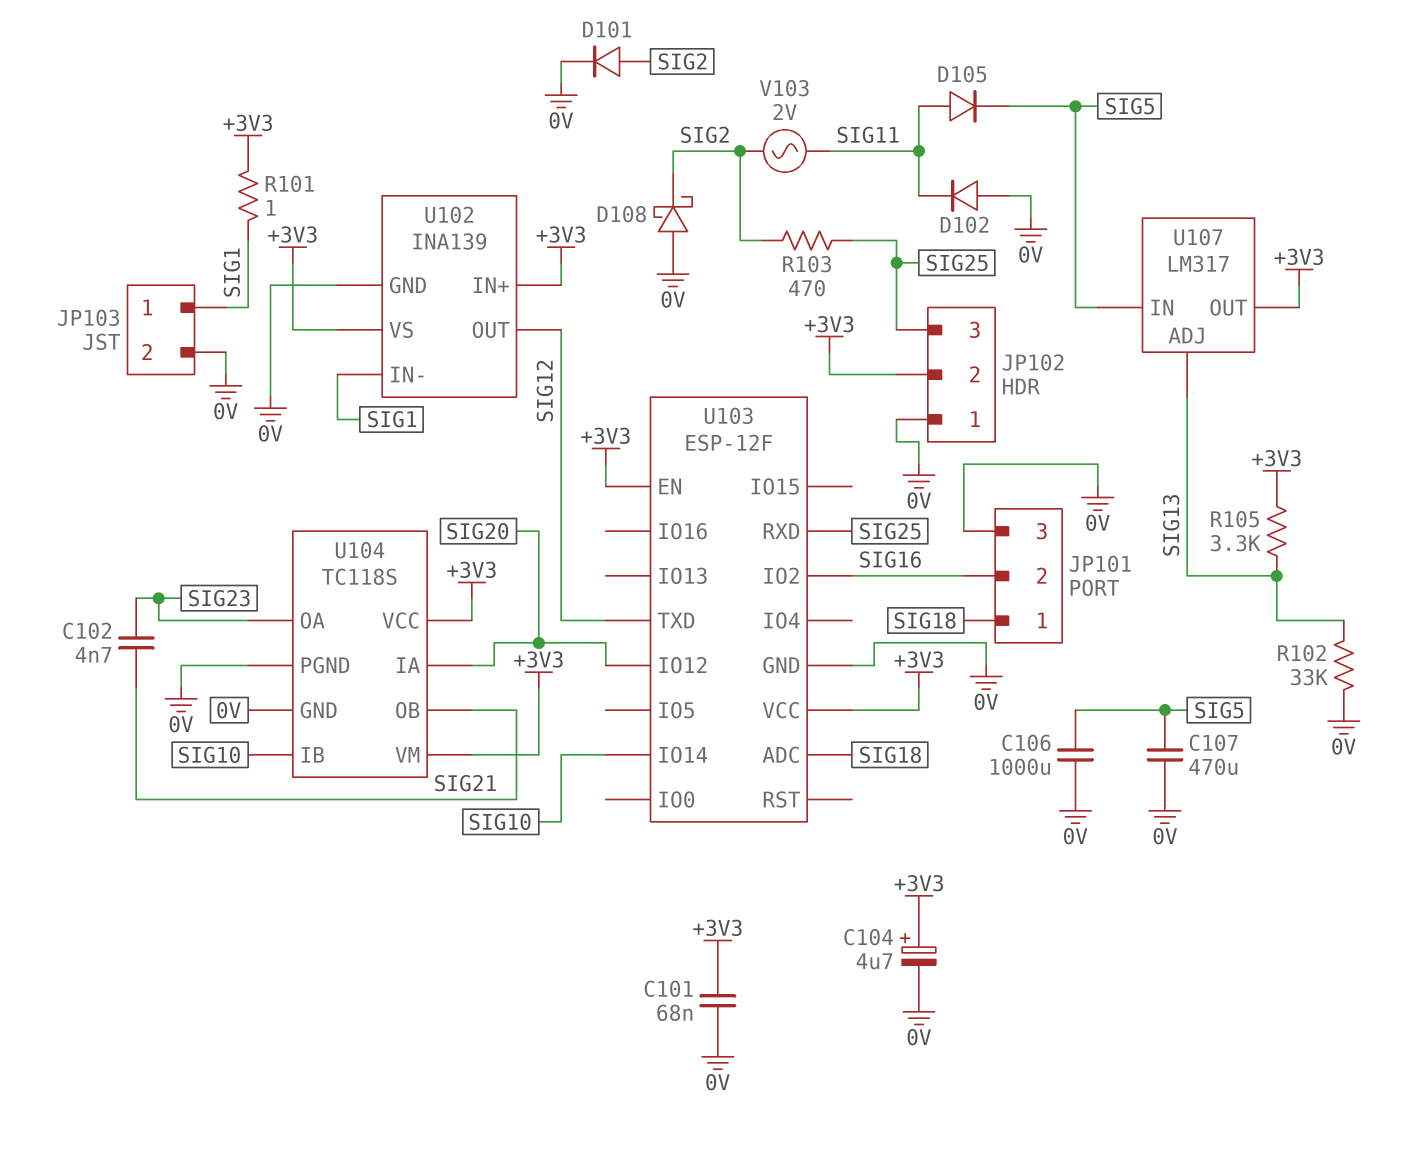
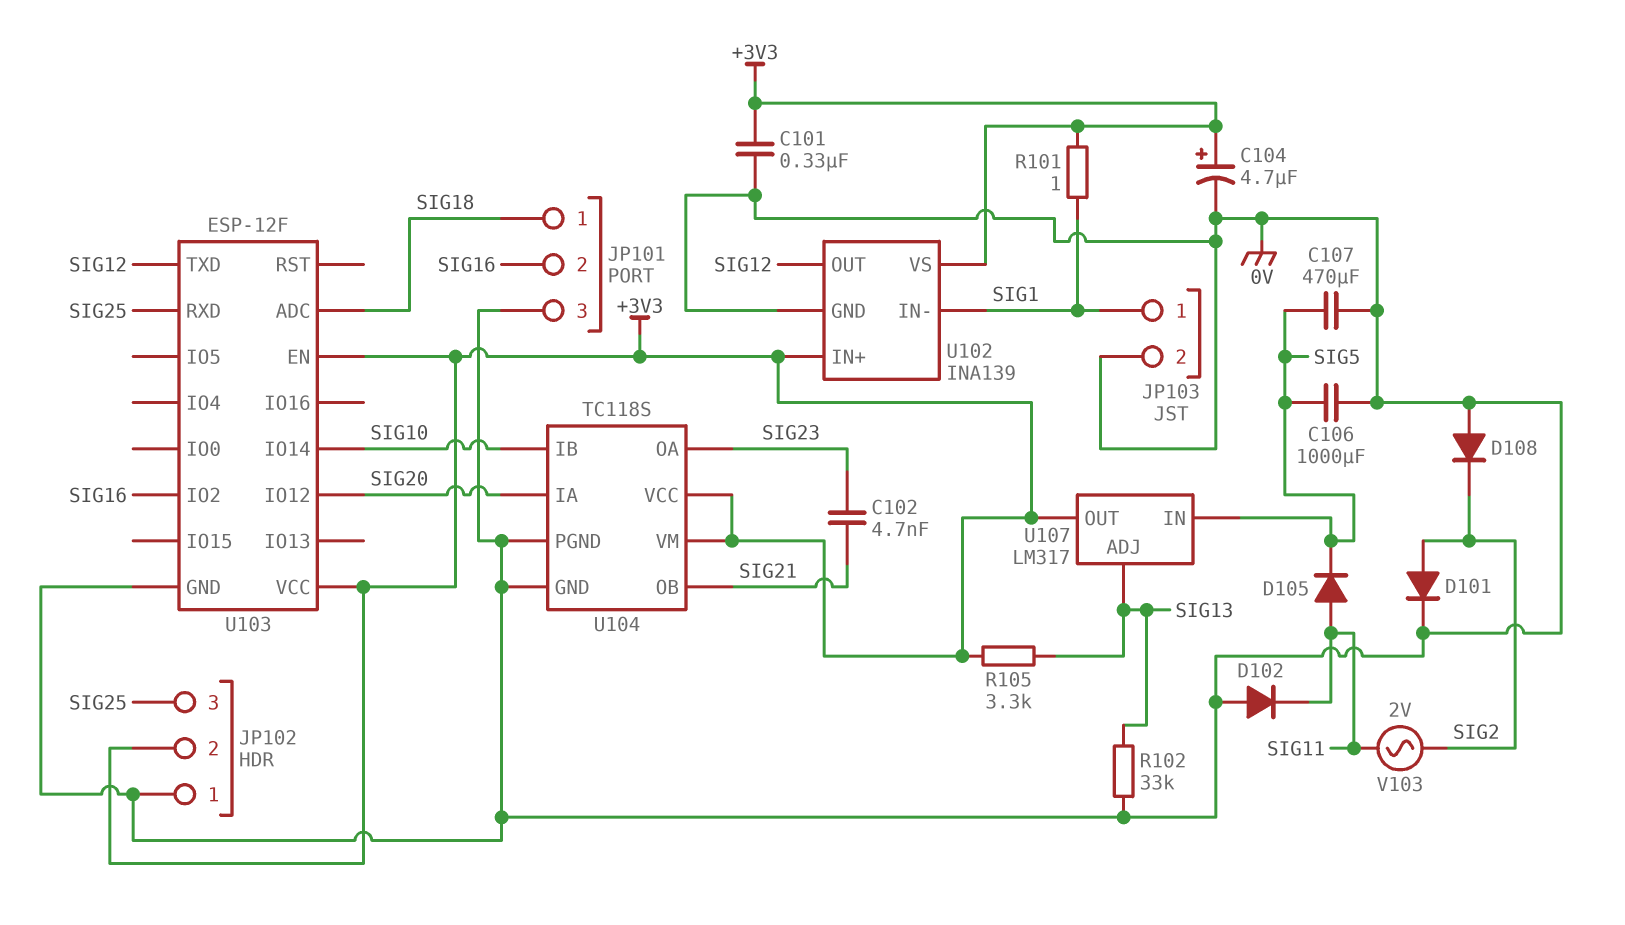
C101: 68nF (+3V3, 0V) -> 330nF (+3V3, 0V)
D108: schottky (A 0V, K SIG2) -> diode (A 0V, K SIG2)
R103: 470 (SIG2, SIG25) -> none

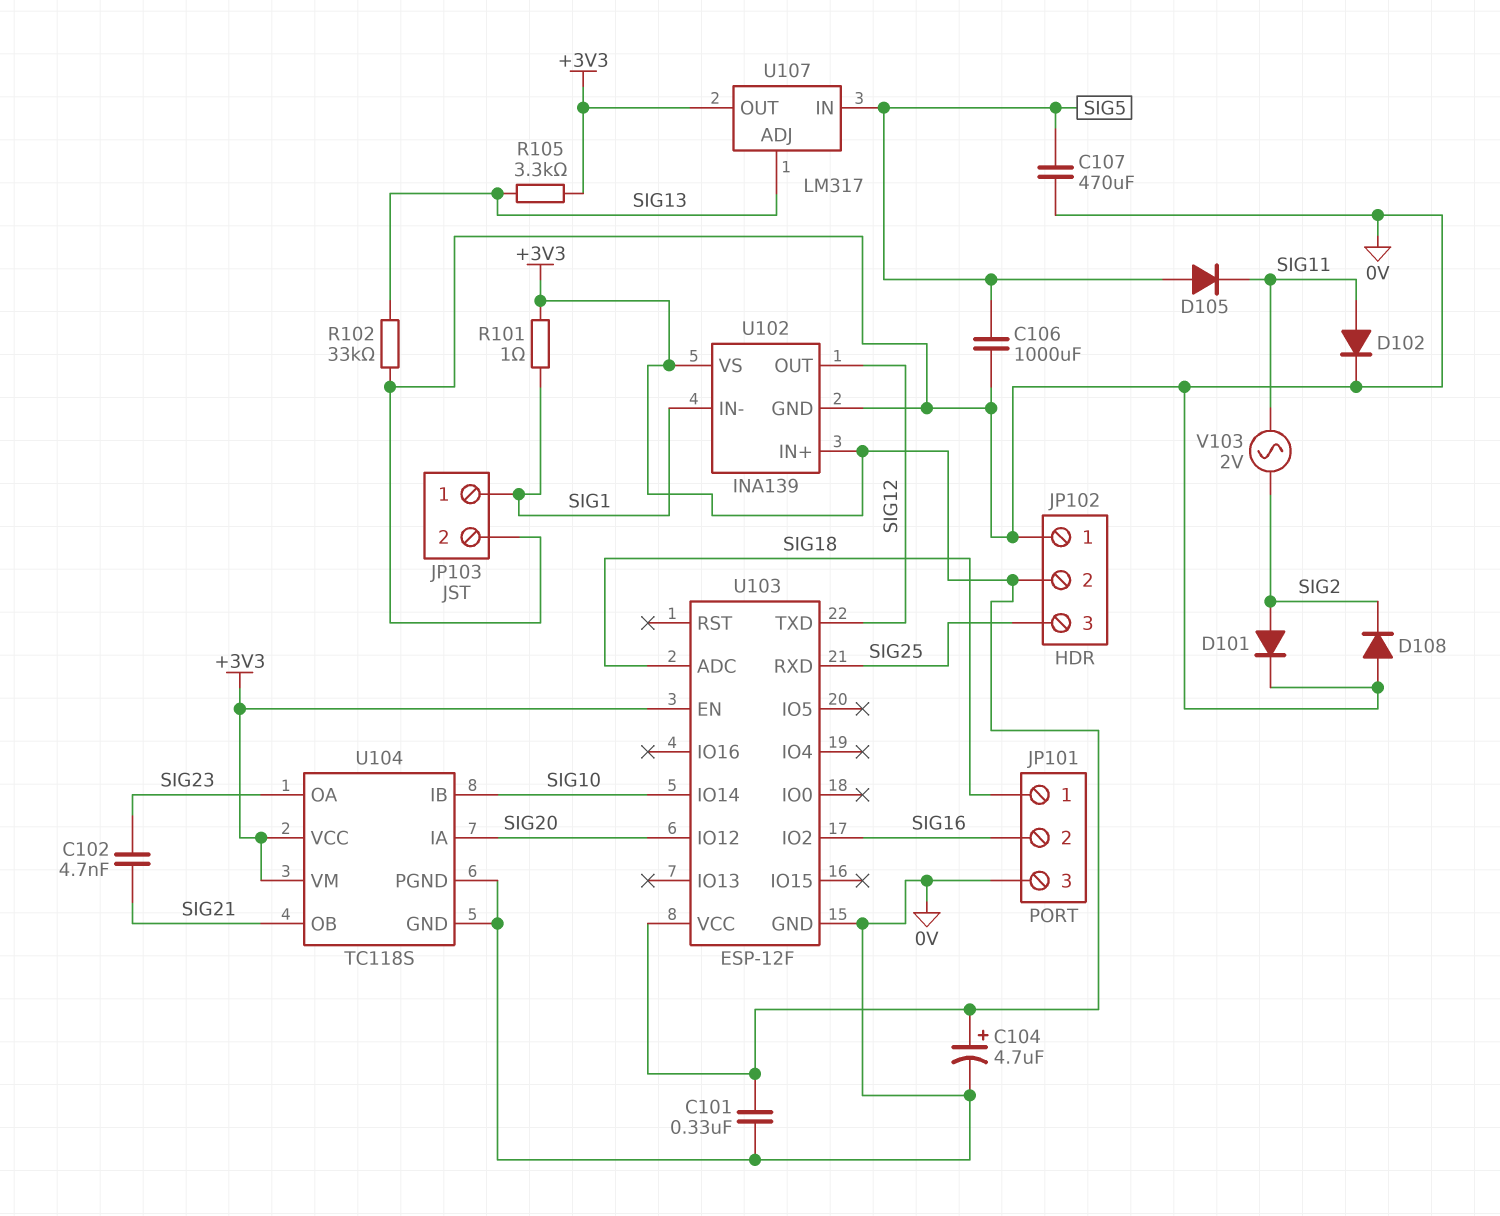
D102: diode (A 0V, K SIG11) -> diode (A SIG11, K 0V)
D105: diode (A SIG11, K SIG5) -> diode (A SIG5, K SIG11)

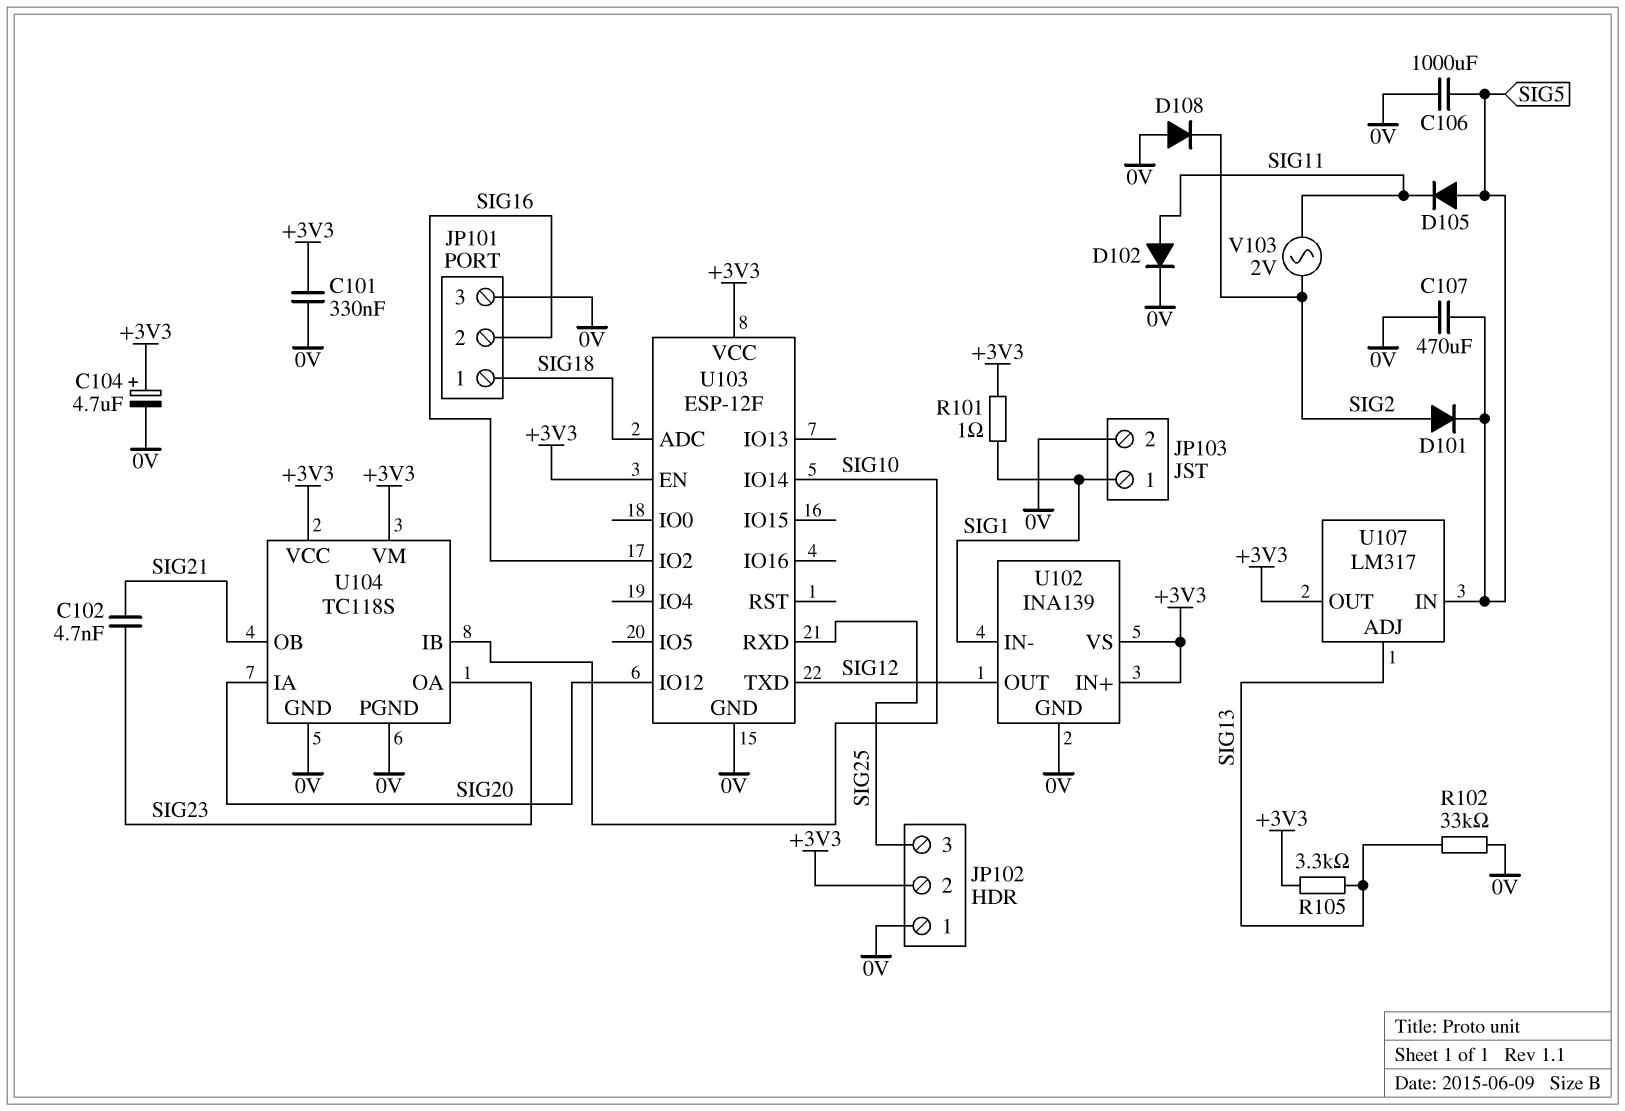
D101: diode (A SIG2, K 0V) -> diode (A SIG2, K SIG5)

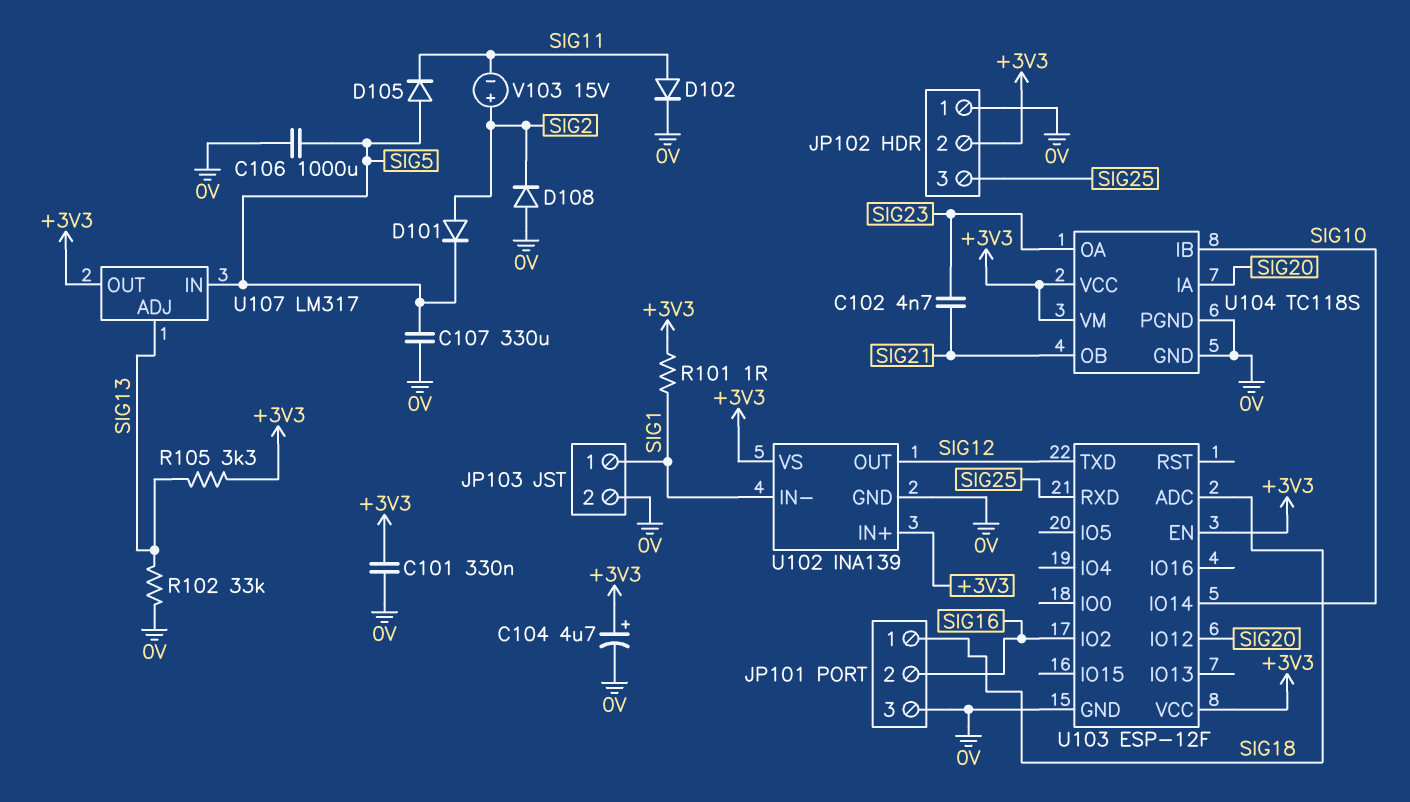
C107: 470uF (0V, SIG5) -> 330uF (0V, SIG5)
V103: AC 2V (SIG2, SIG11) -> 15V (plus SIG2, minus SIG11)

